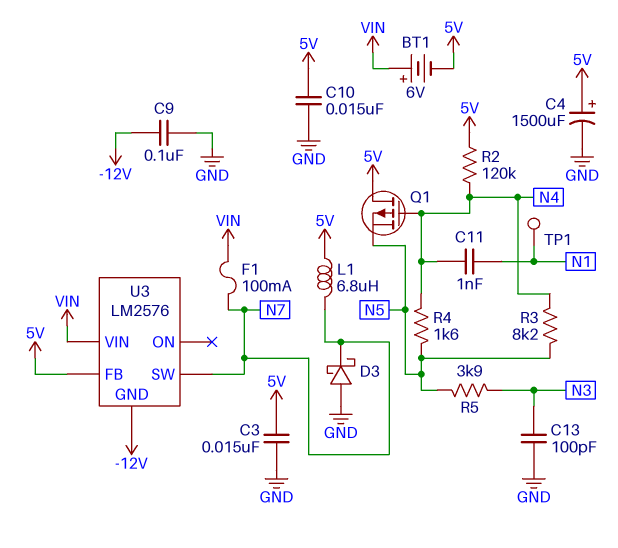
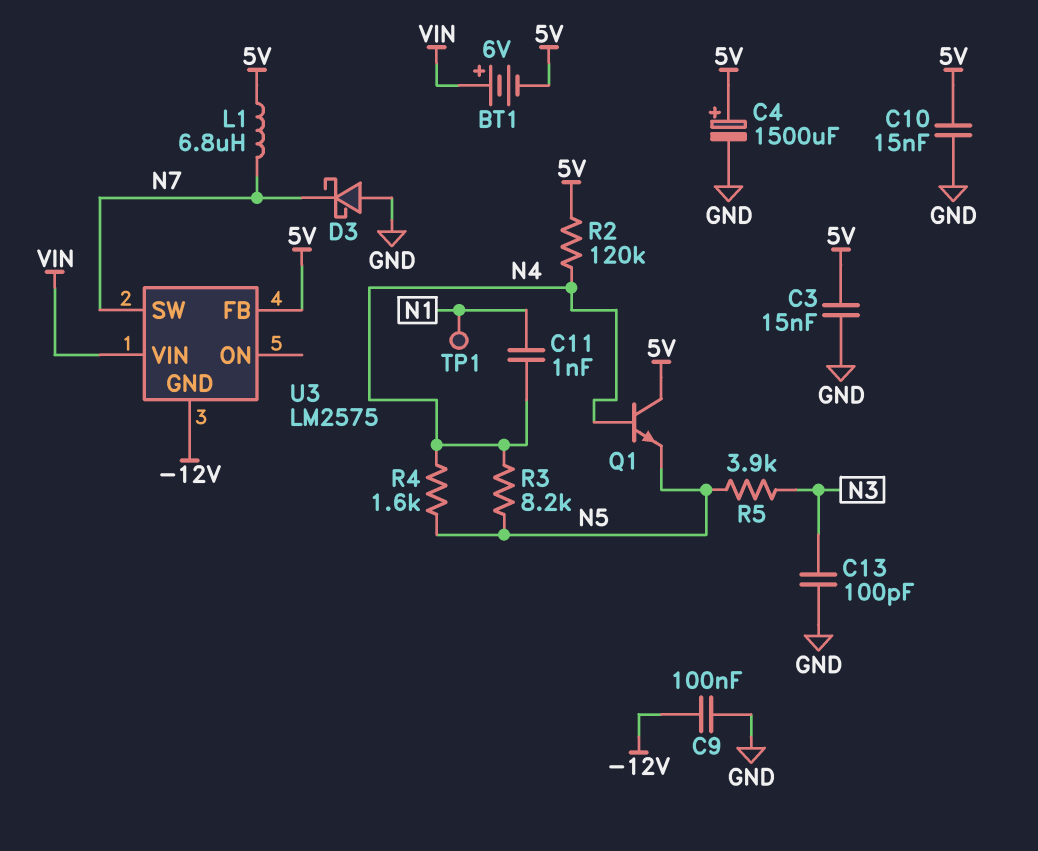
F1: 100mA (N7, VIN) -> none
Q1: PMOS (G N4, D 5V, S N5) -> NPN (B N4, C 5V, E N5)
U3: LM2576 -> LM2575

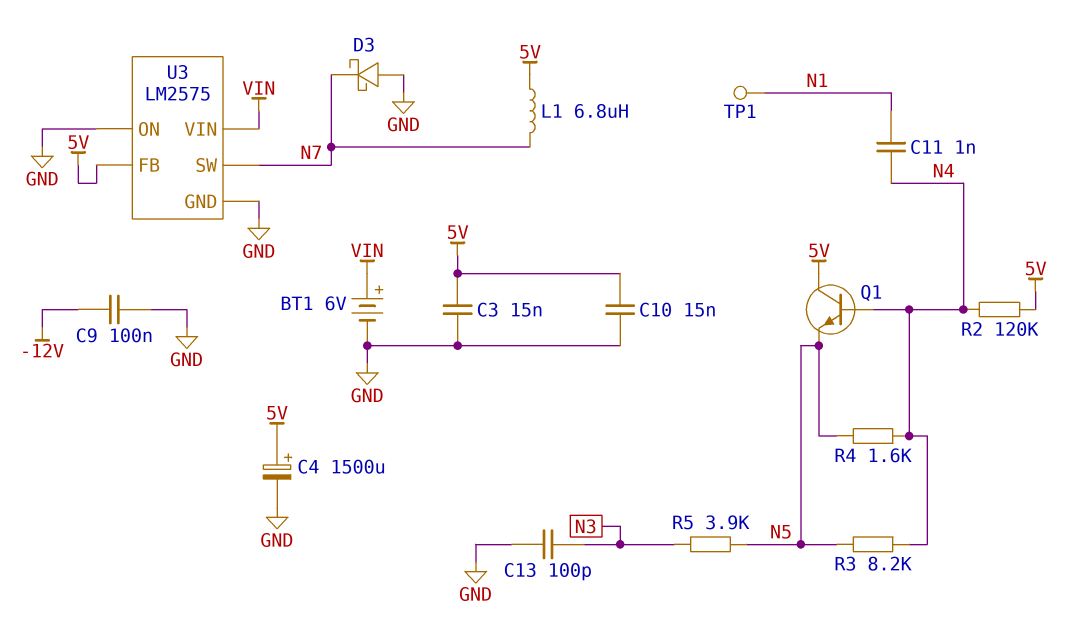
BT1: 6V (plus VIN, minus 5V) -> 6V (plus VIN, minus GND)
U3 pin GND: -12V -> GND
U3 pin ON: none -> GND

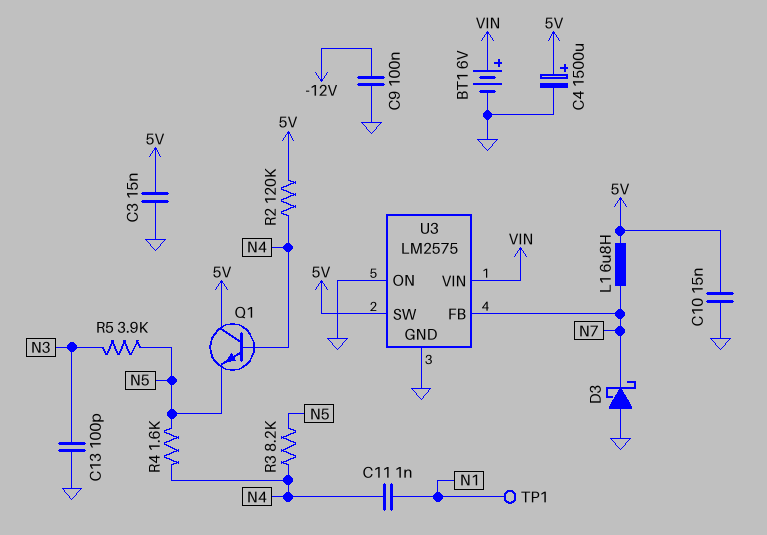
U3 pin FB: 5V -> N7
U3 pin SW: N7 -> 5V

